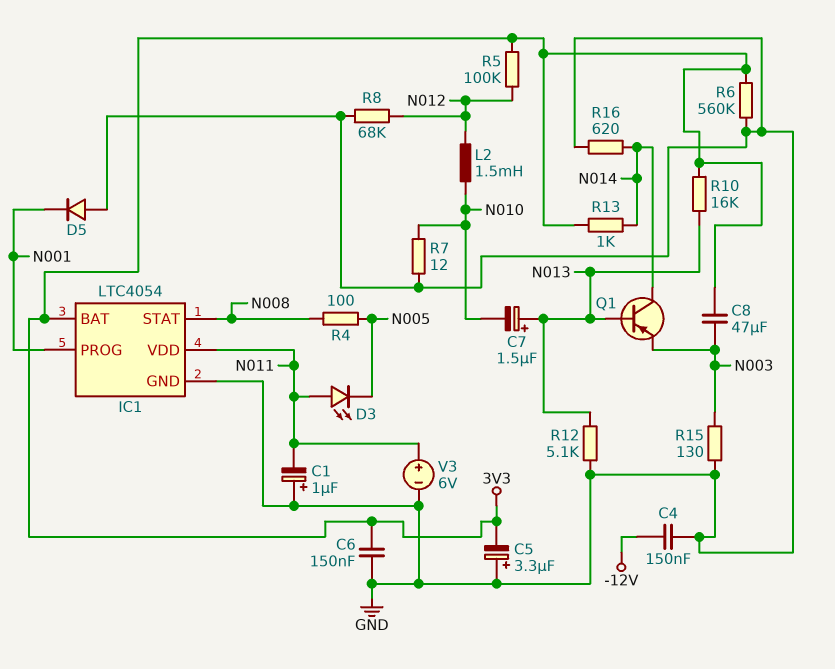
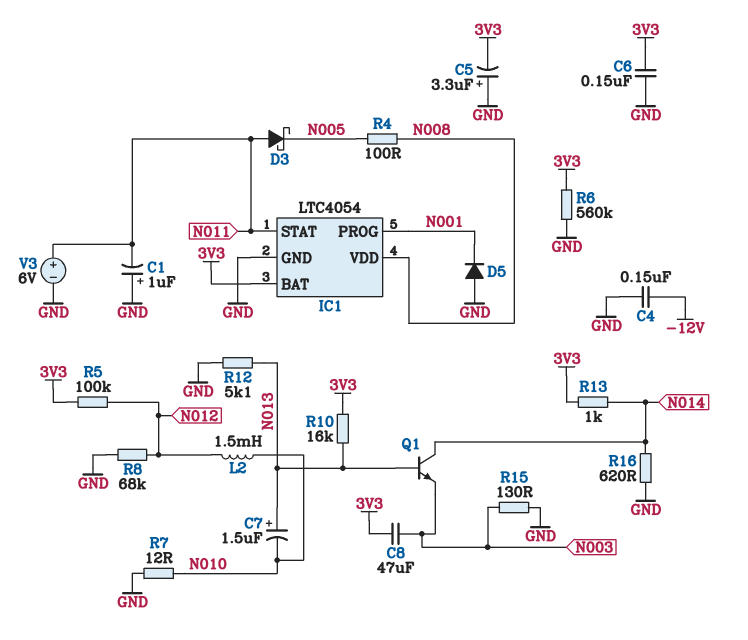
D3: LED (A N011, K N005) -> schottky (A N011, K N005)
IC1 pin STAT: N008 -> N011
IC1 pin VDD: N011 -> N008
Q1: PNP (B N013, C N014, E N003) -> NPN (B N013, C N014, E N003)

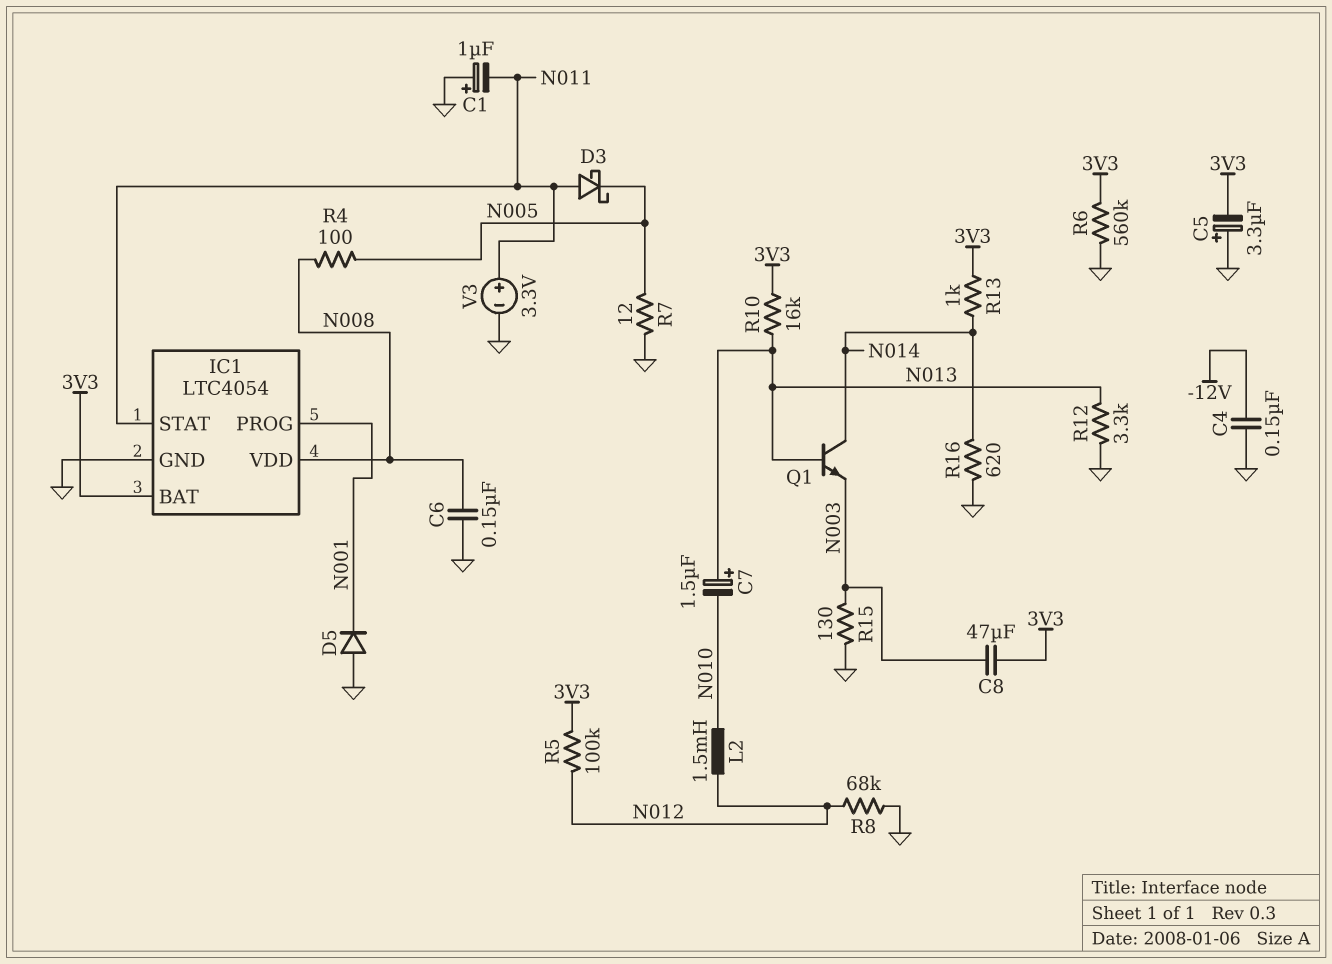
C6: 150nF (3V3, GND) -> 150nF (GND, N008)
R7: 12 (GND, N010) -> 12 (GND, N005)
R12: 5.1k (GND, N013) -> 3.3k (GND, N013)
V3: 6V (plus N011, minus GND) -> 3.3V (plus N011, minus GND)

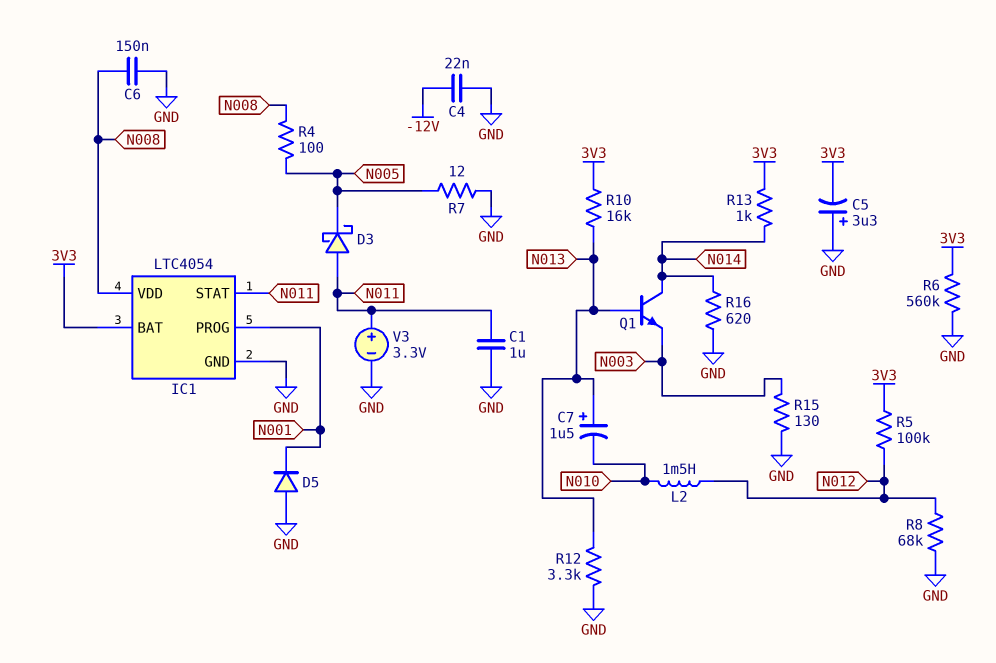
C1: 1uF (plus GND, minus N011) -> 1uF (GND, N011)
C4: 150nF (-12V, GND) -> 22nF (-12V, GND)
C8: 47uF (3V3, N003) -> none

